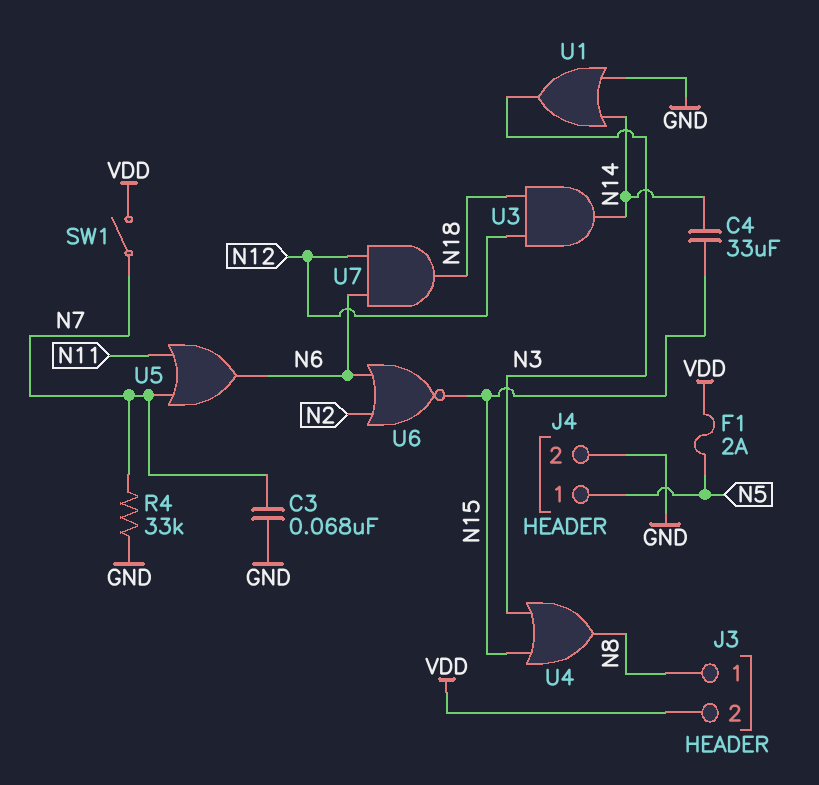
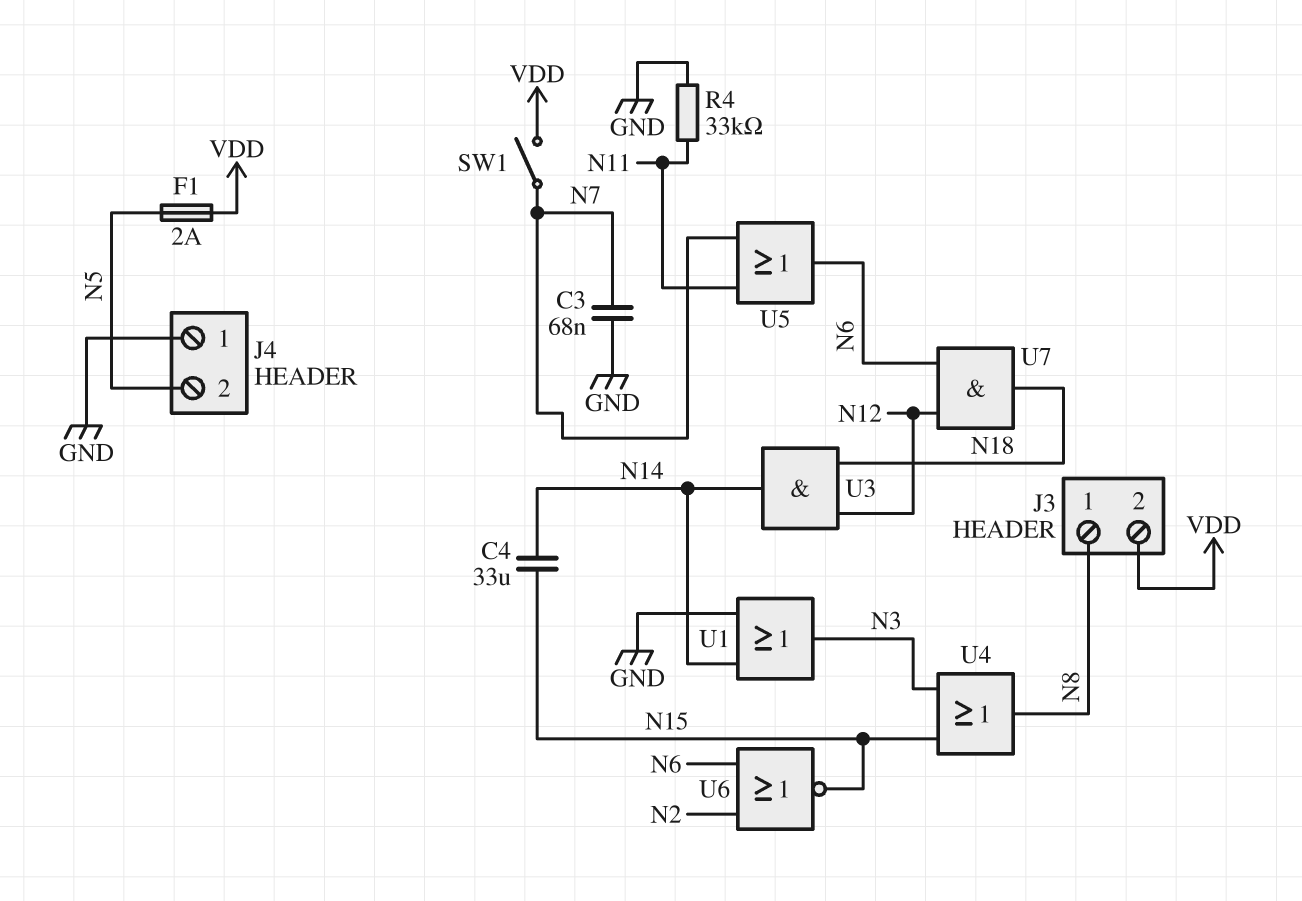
J4 pin 1: N5 -> GND
J4 pin 2: GND -> N5
R4: 33k (GND, N7) -> 33k (GND, N11)

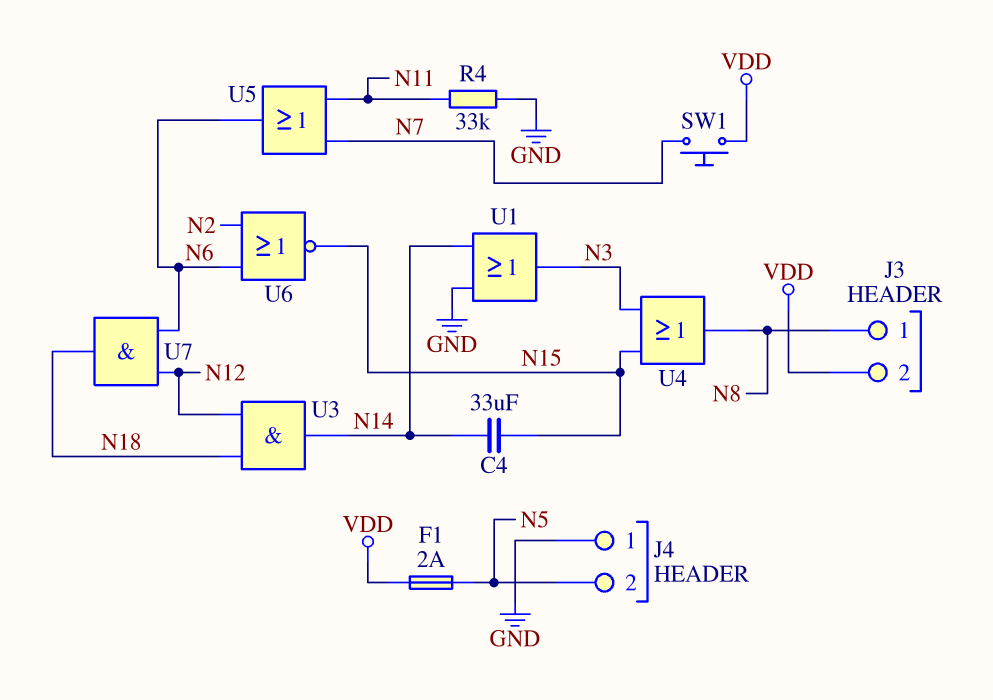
C3: 68nF (GND, N7) -> none
SW1: switch (N7, VDD) -> button (N7, VDD)

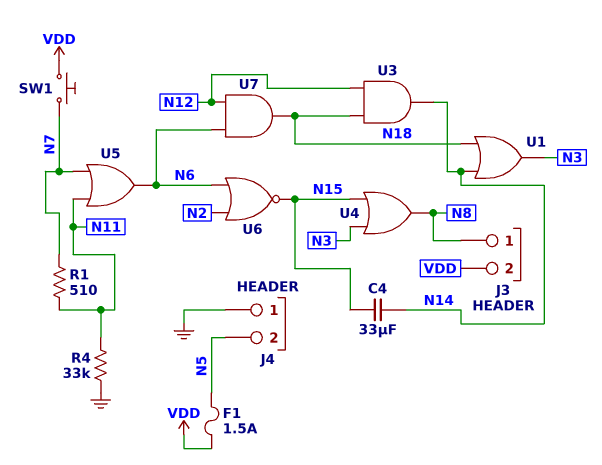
F1: 2A (N5, VDD) -> 1.5A (N5, VDD)
R1: none -> 510 (N7, N11)
U1: OR (in GND, in N14, out N3) -> OR (in N14, in N18, out N3)

